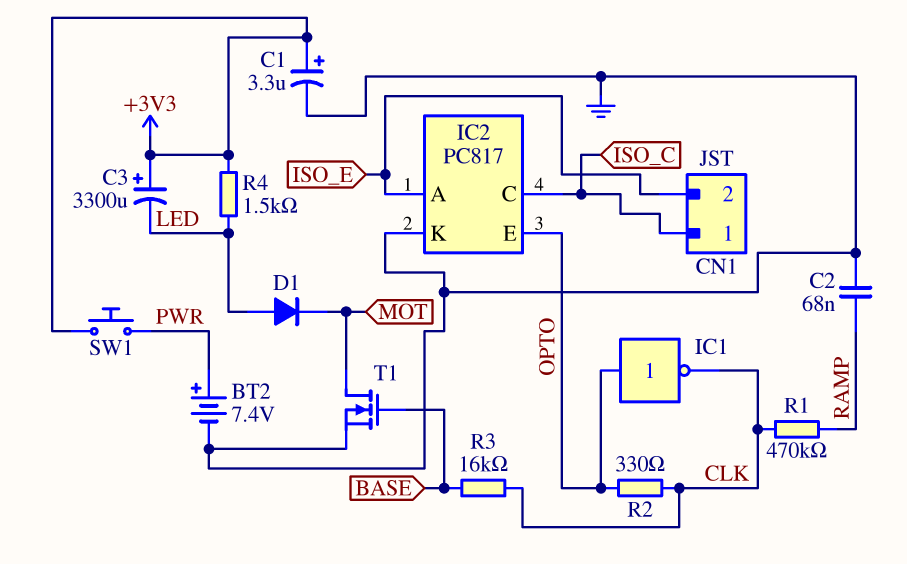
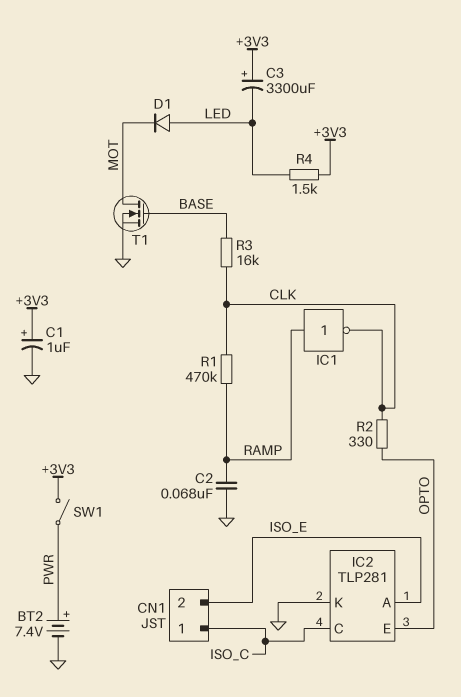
C1: 3.3uF (plus +3V3, minus GND) -> 1uF (plus +3V3, minus GND)
IC1: NOT (in OPTO, out CLK) -> NOT (in RAMP, out CLK)
IC2: PC817 -> TLP281
SW1: button (+3V3, PWR) -> switch (+3V3, PWR)

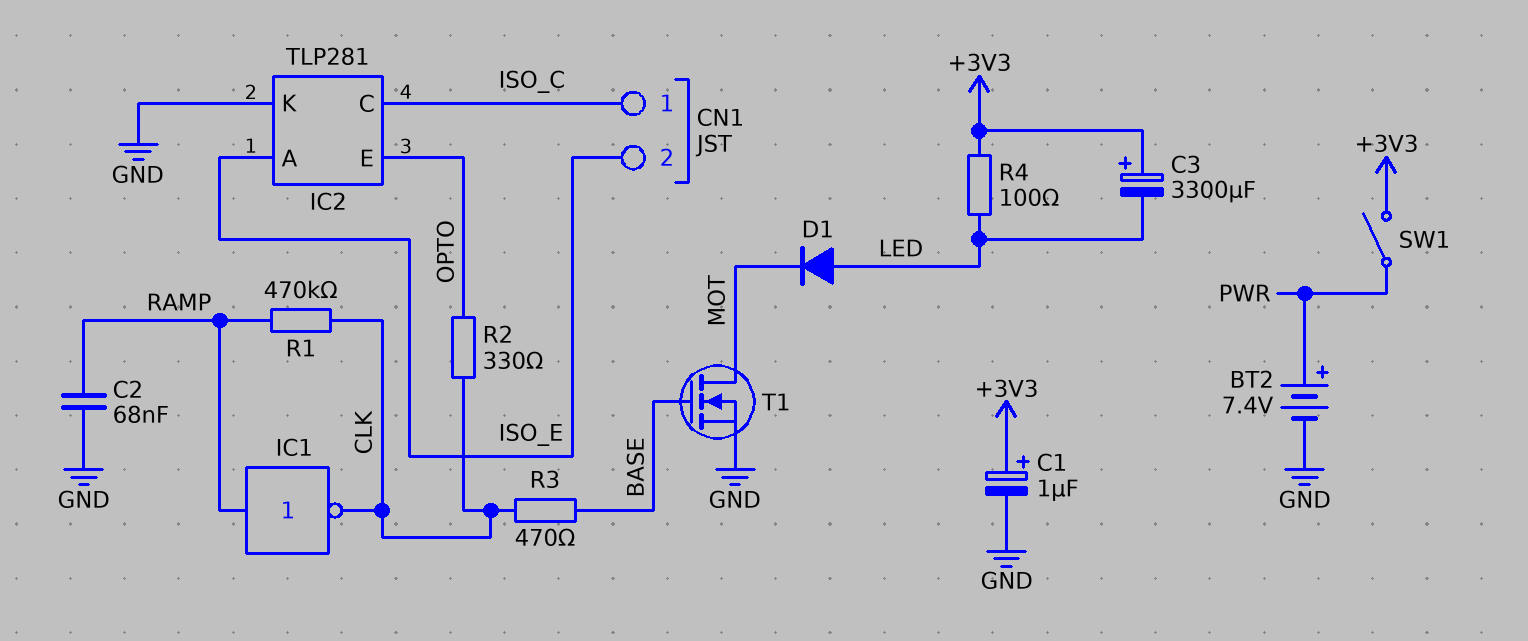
R3: 16k (BASE, CLK) -> 470 (BASE, CLK)
R4: 1.5k (+3V3, LED) -> 100 (+3V3, LED)

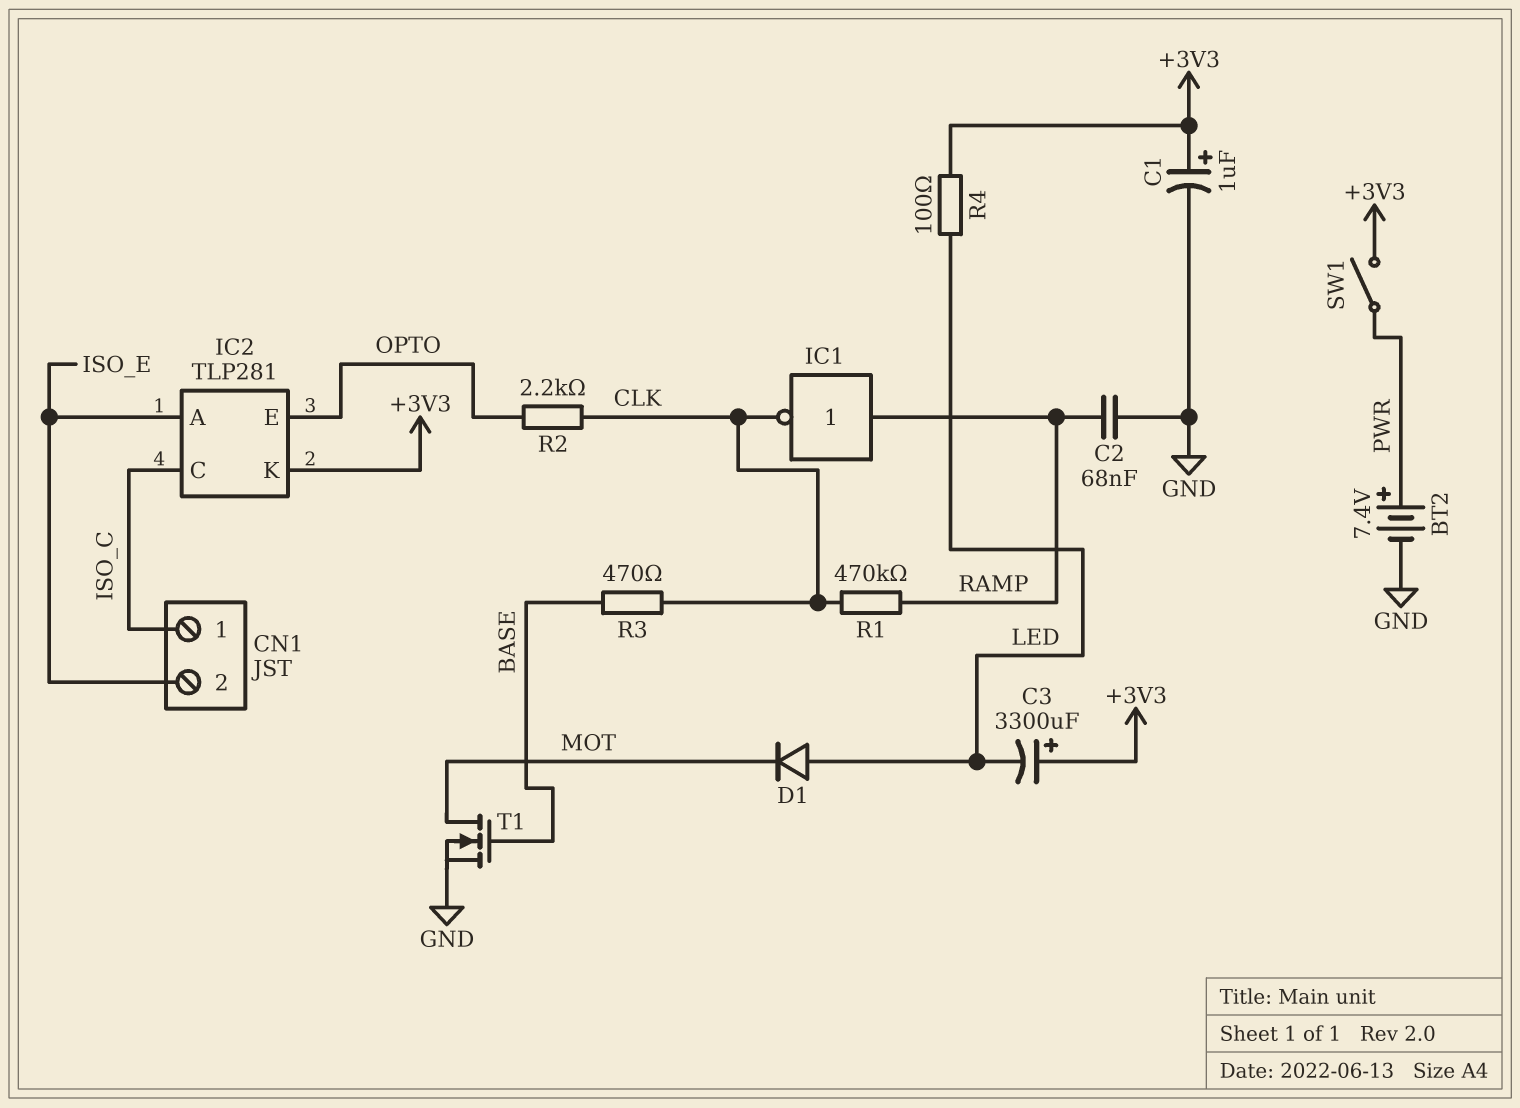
IC2 pin K: GND -> +3V3
R2: 330 (CLK, OPTO) -> 2.2k (CLK, OPTO)

